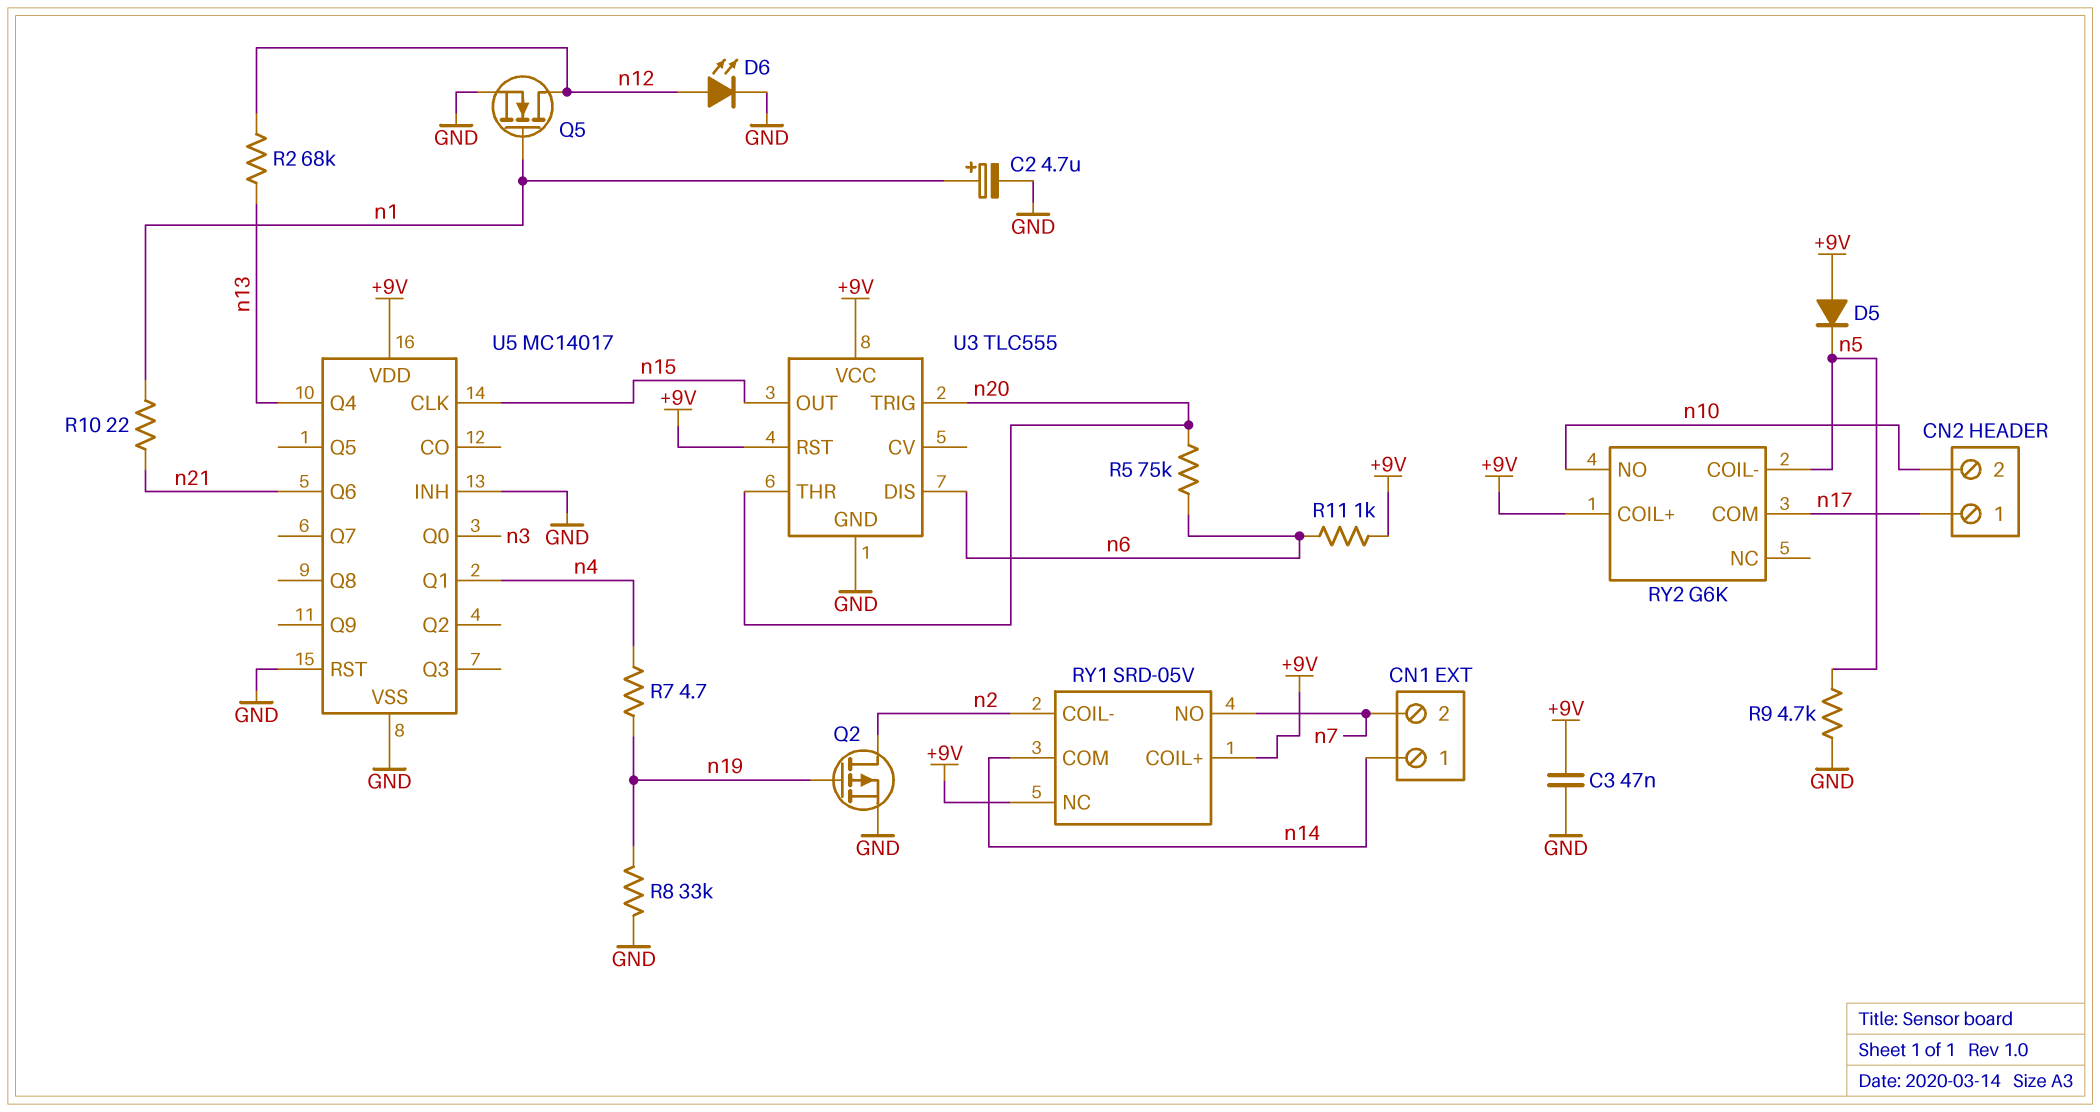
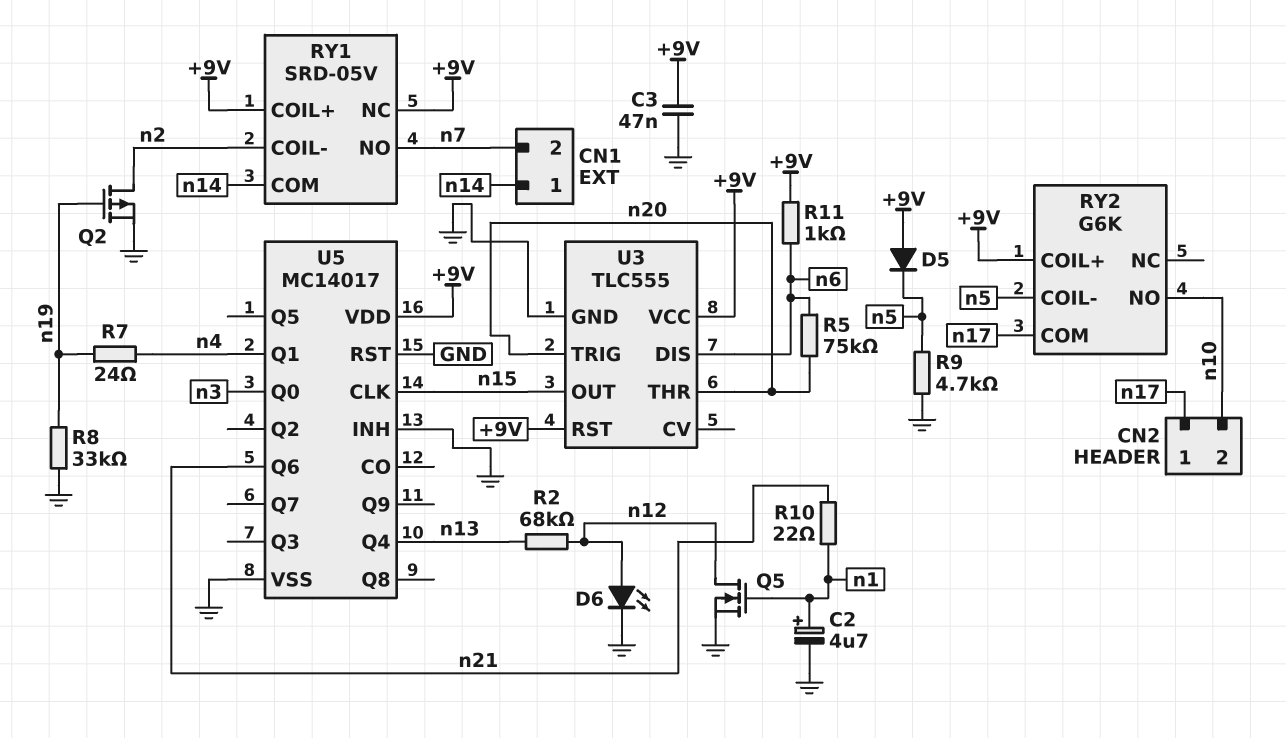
R7: 4.7 (n4, n19) -> 24 (n4, n19)

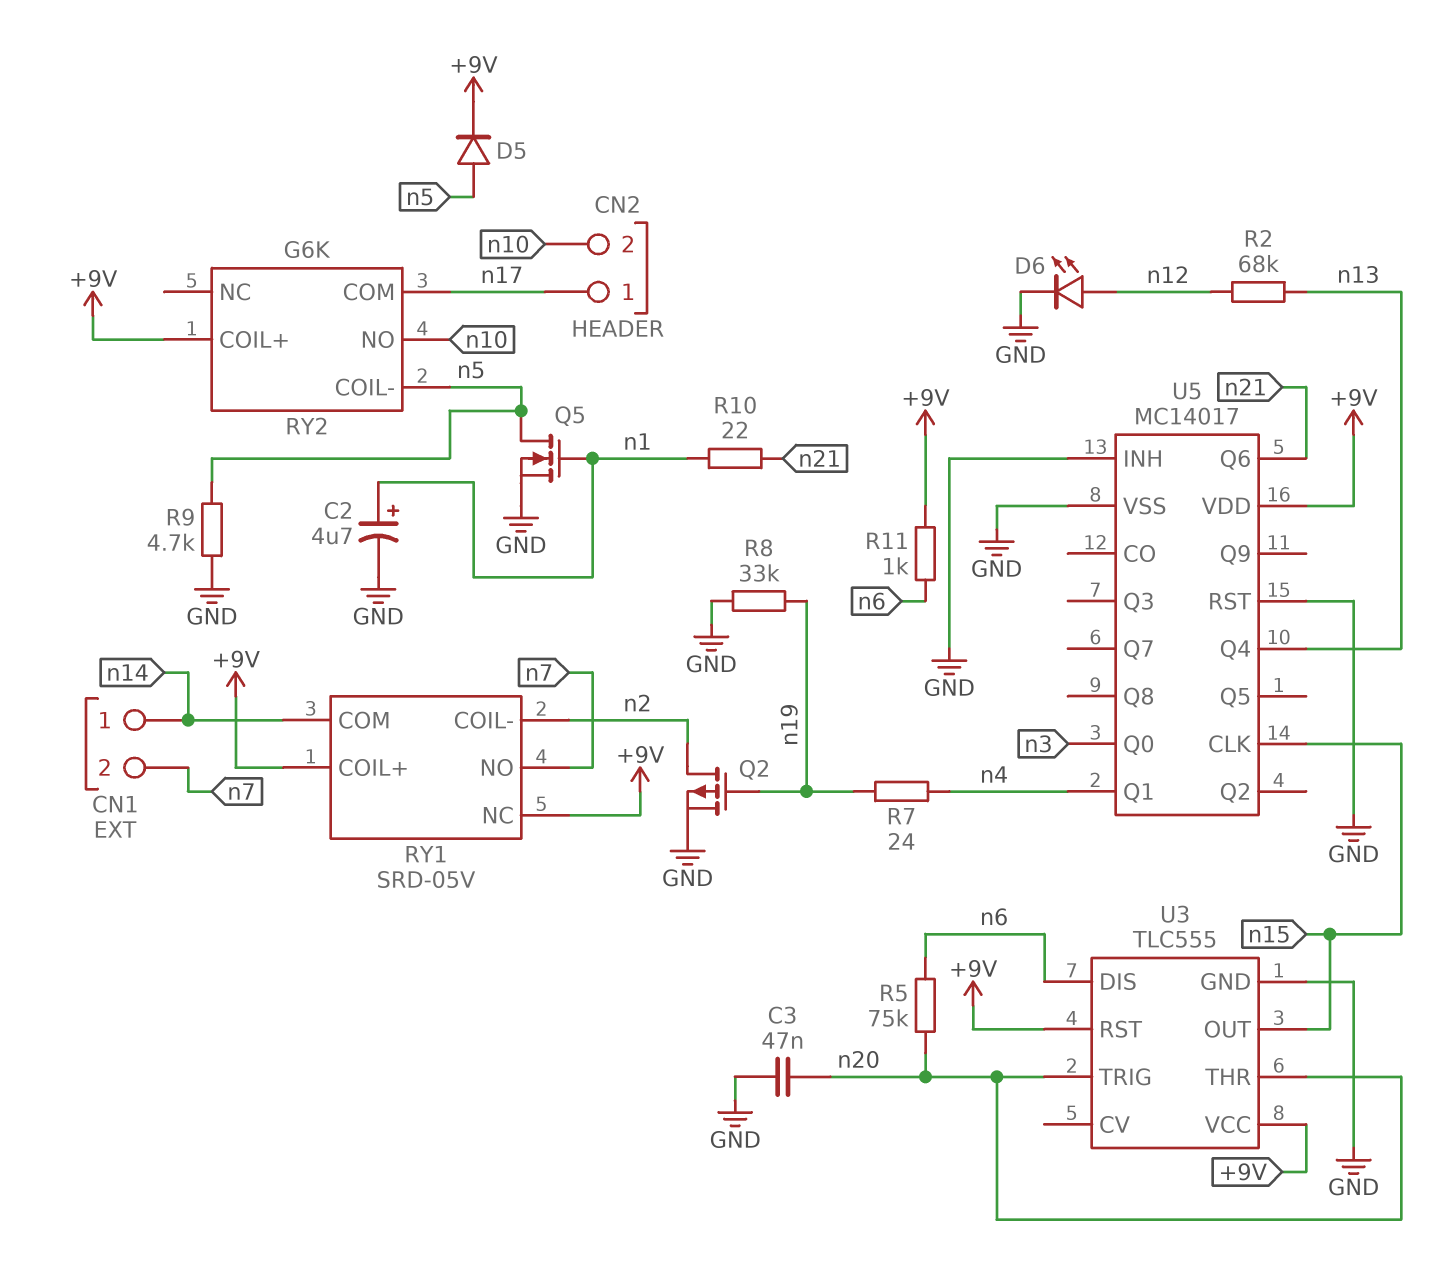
C3: 47nF (+9V, GND) -> 47nF (GND, n20)
D5: diode (A +9V, K n5) -> diode (A n5, K +9V)
Q5: NMOS (G n1, D n12, S GND) -> NMOS (G n1, D n5, S GND)

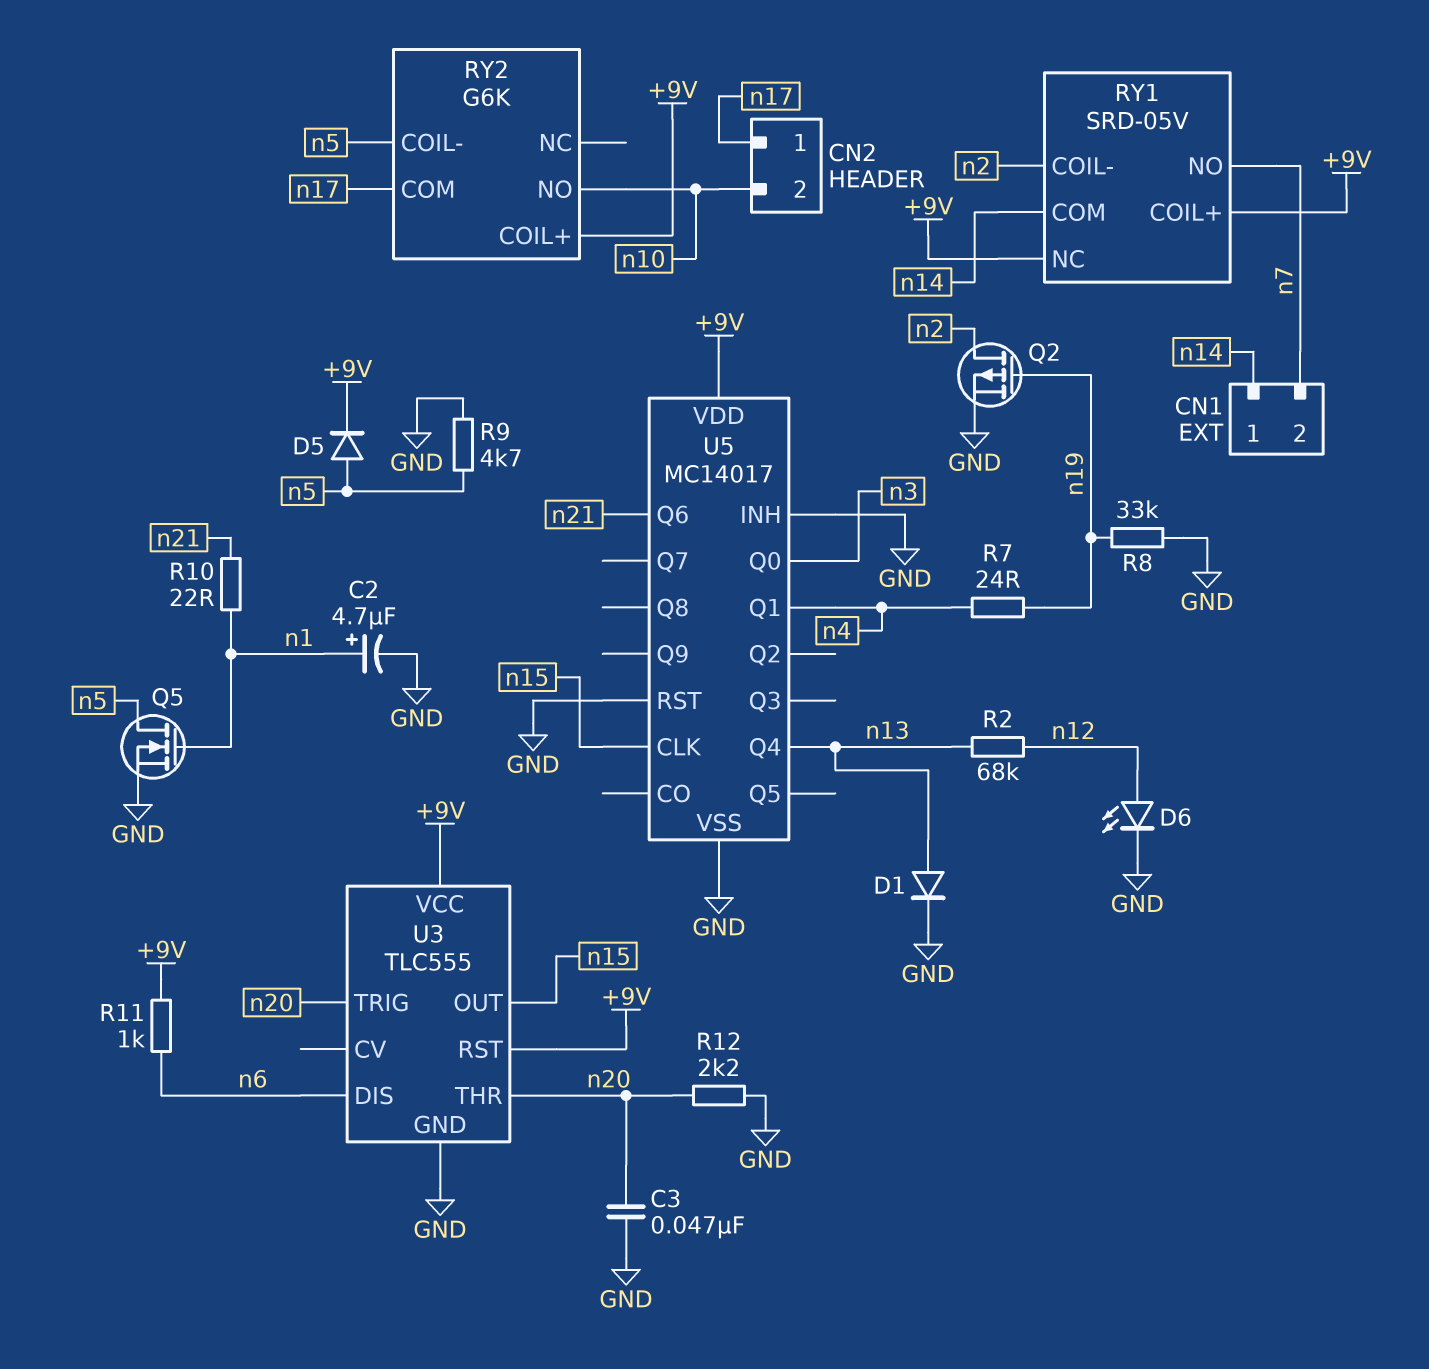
D1: none -> diode (A n13, K GND)
R5: 75k (n6, n20) -> none
R12: none -> 2.2k (GND, n20)

